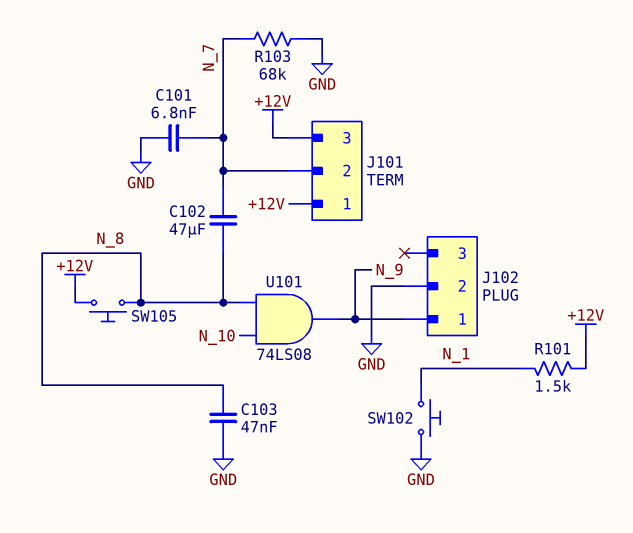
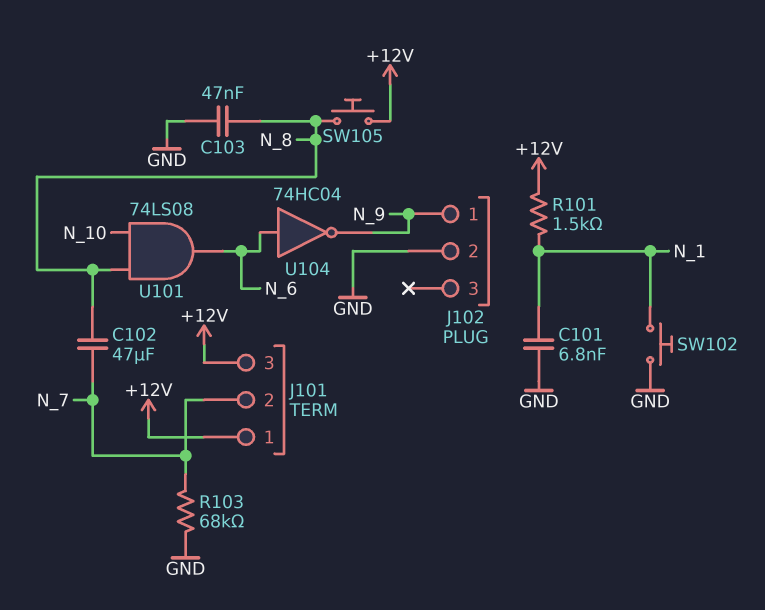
C101: 6.8nF (GND, N_7) -> 6.8nF (GND, N_1)
U101: AND 74LS08 (in N_8, in N_10, out N_9) -> AND 74LS08 (in N_8, in N_10, out N_6)
U104: none -> NOT 74HC04 (in N_6, out N_9)

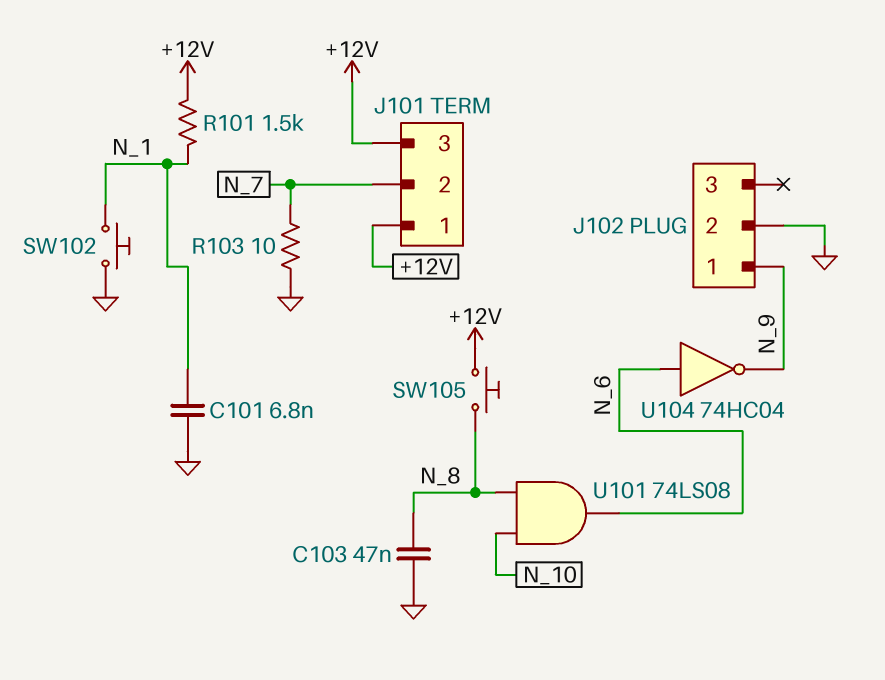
C102: 47uF (N_7, N_8) -> none
R103: 68k (GND, N_7) -> 10 (GND, N_7)

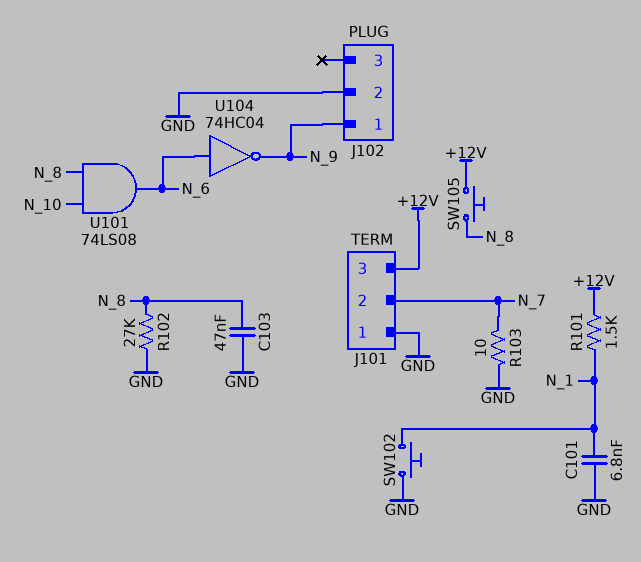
J101 pin 1: +12V -> GND
R102: none -> 27k (GND, N_8)

